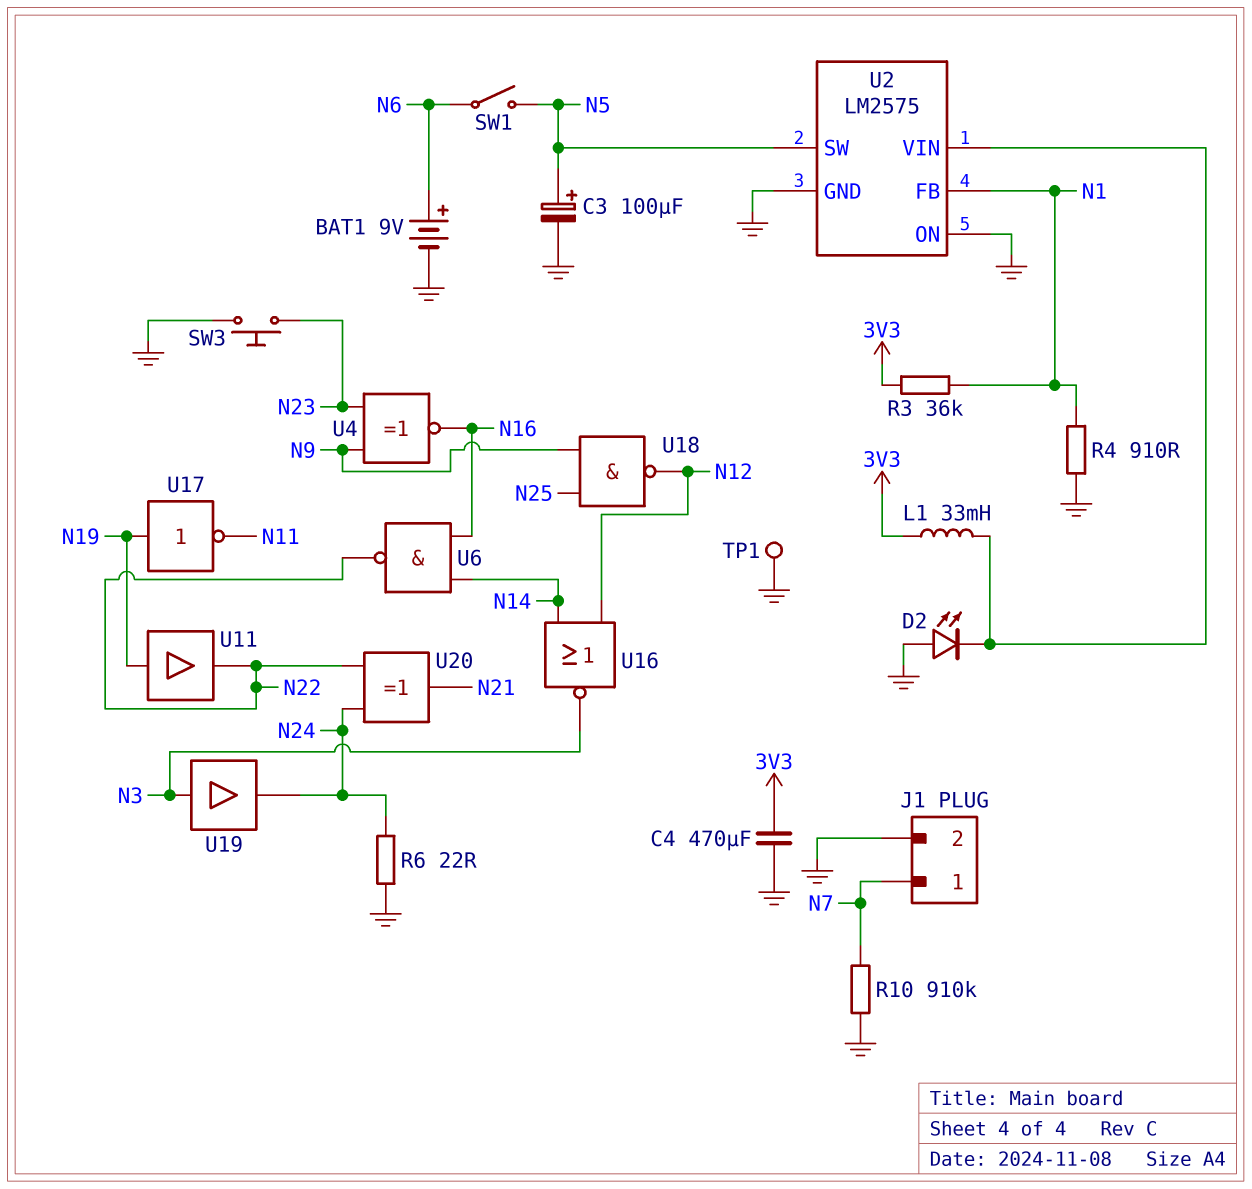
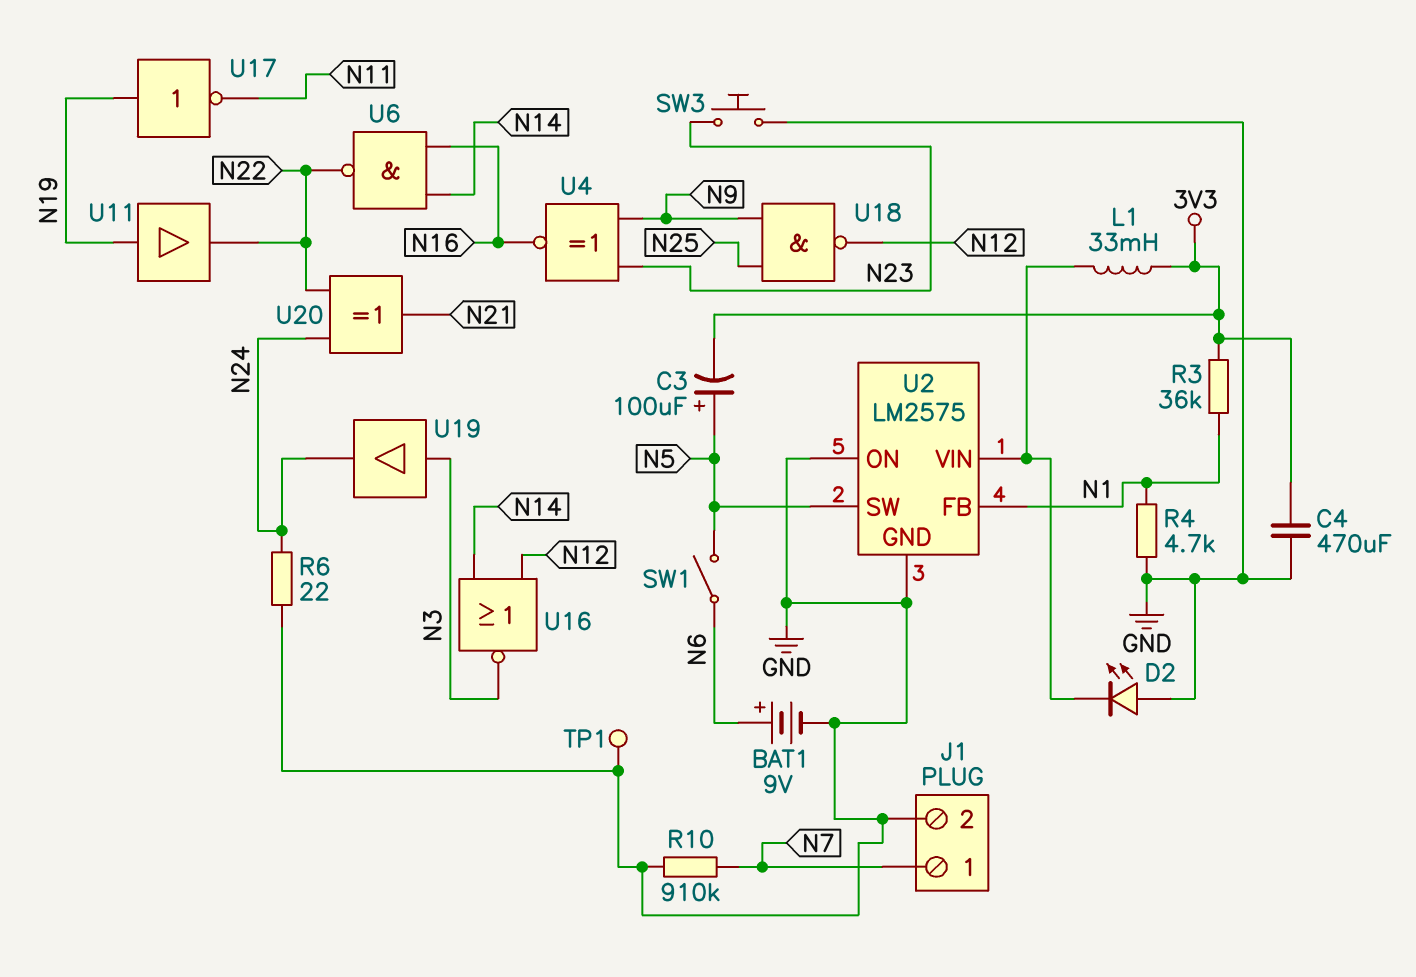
C3: 100uF (plus N5, minus GND) -> 100uF (plus N5, minus 3V3)
R4: 910 (GND, N1) -> 4.7k (GND, N1)

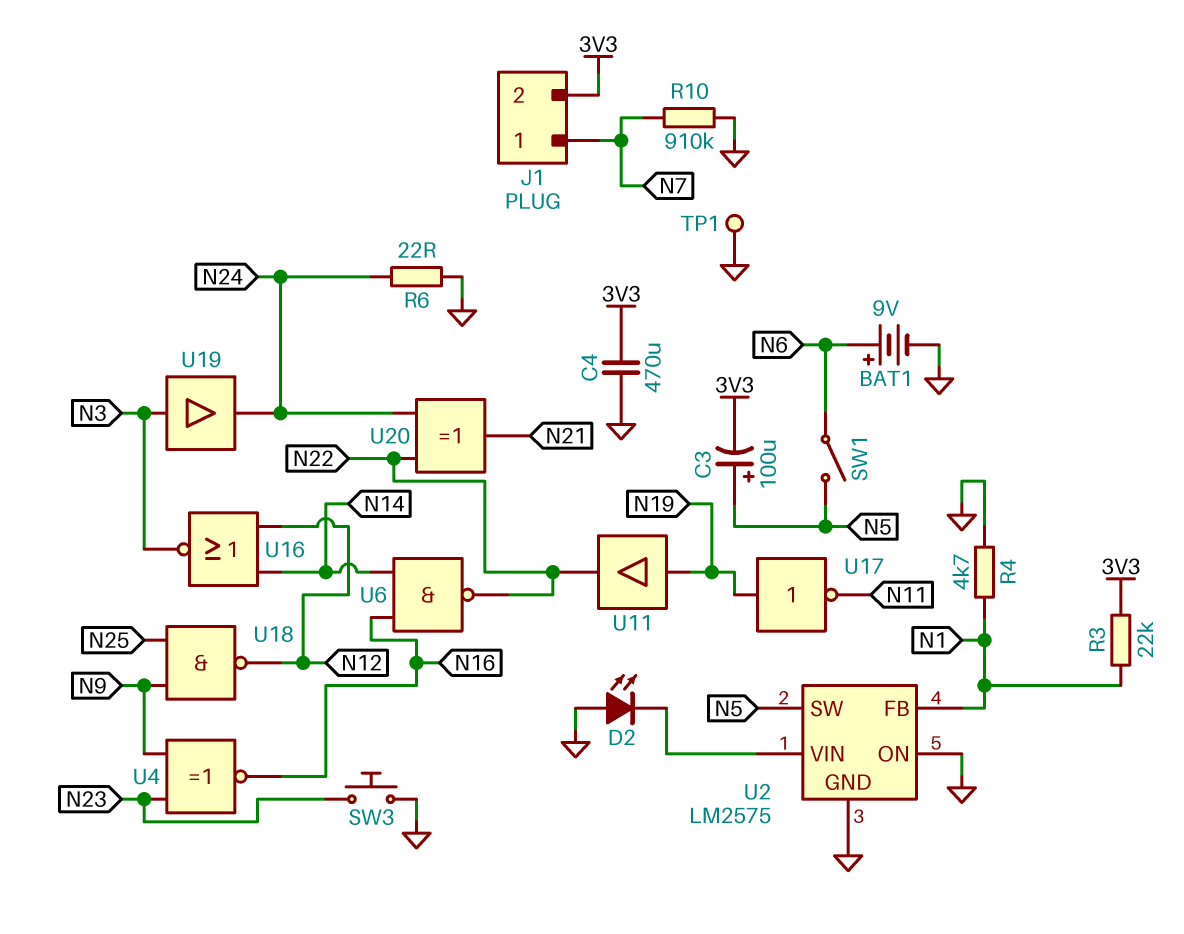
J1 pin 2: GND -> 3V3
L1: 33mH (3V3, U2/VIN) -> none
R3: 36k (3V3, N1) -> 22k (3V3, N1)

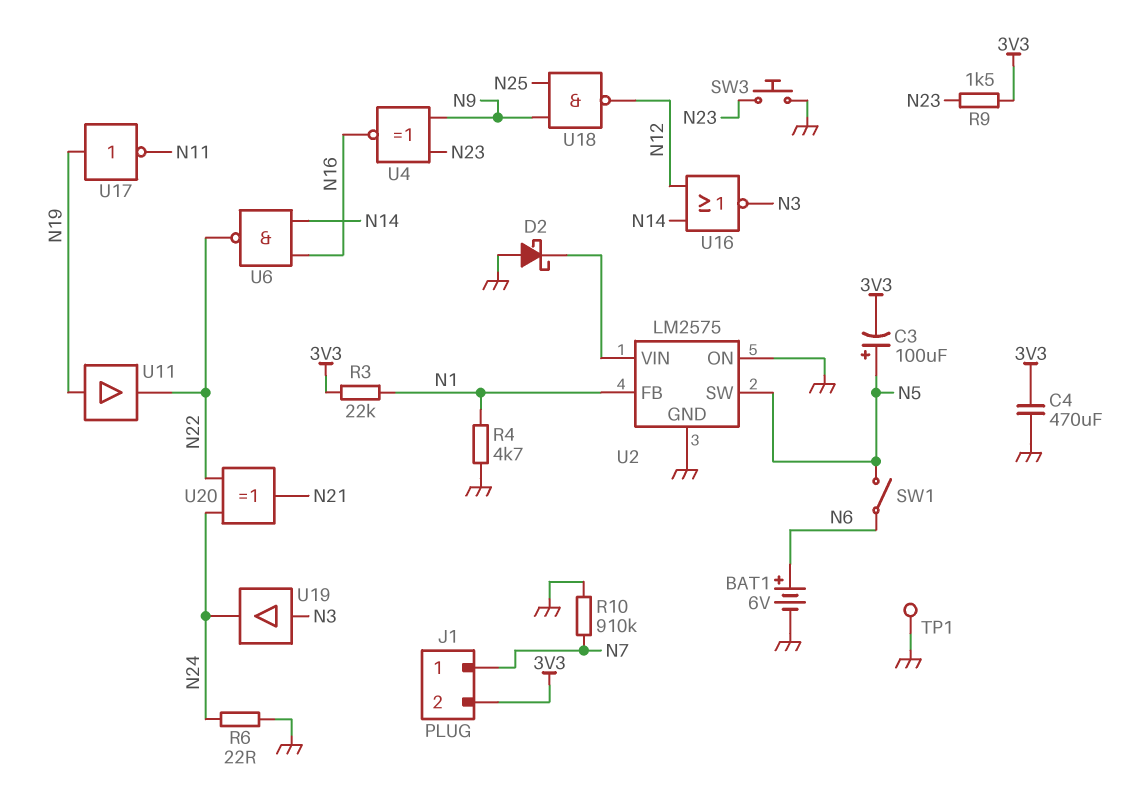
BAT1: 9V (plus N6, minus GND) -> 6V (plus N6, minus GND)
D2: LED (A GND, K U2/VIN) -> schottky (A GND, K U2/VIN)
R9: none -> 1.5k (3V3, N23)

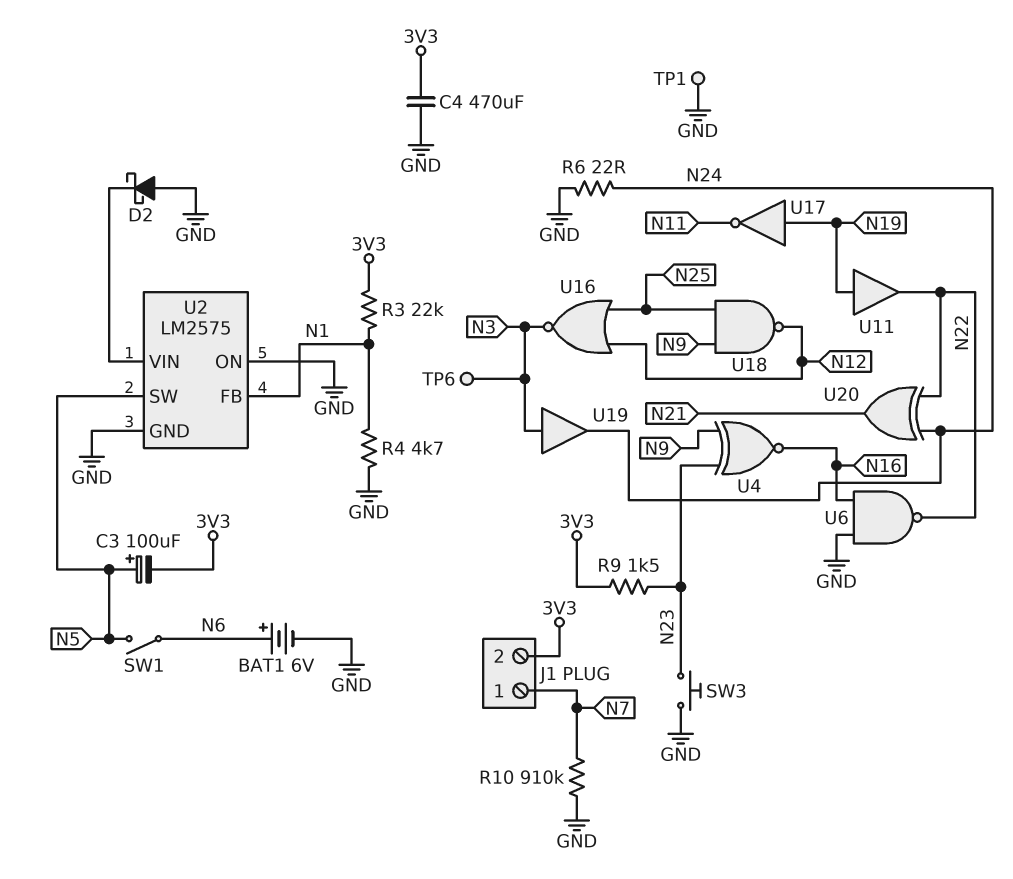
TP6: none -> test point (N3)
U6: NAND (in N14, in N16, out N22) -> NAND (in GND, in N16, out N22)
U16: NOR (in N12, in N14, out N3) -> NOR (in N12, in N25, out N3)

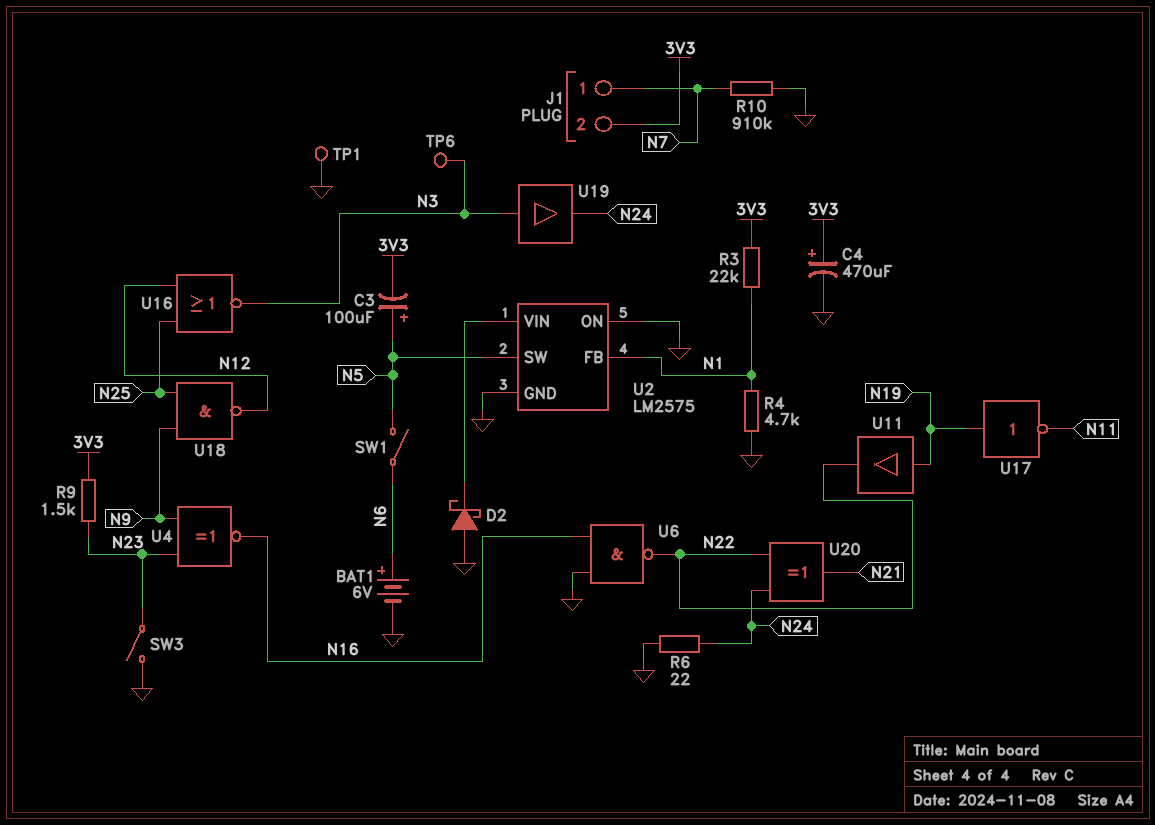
C4: 470uF (3V3, GND) -> 470uF (plus 3V3, minus GND)
SW3: button (GND, N23) -> switch (GND, N23)

